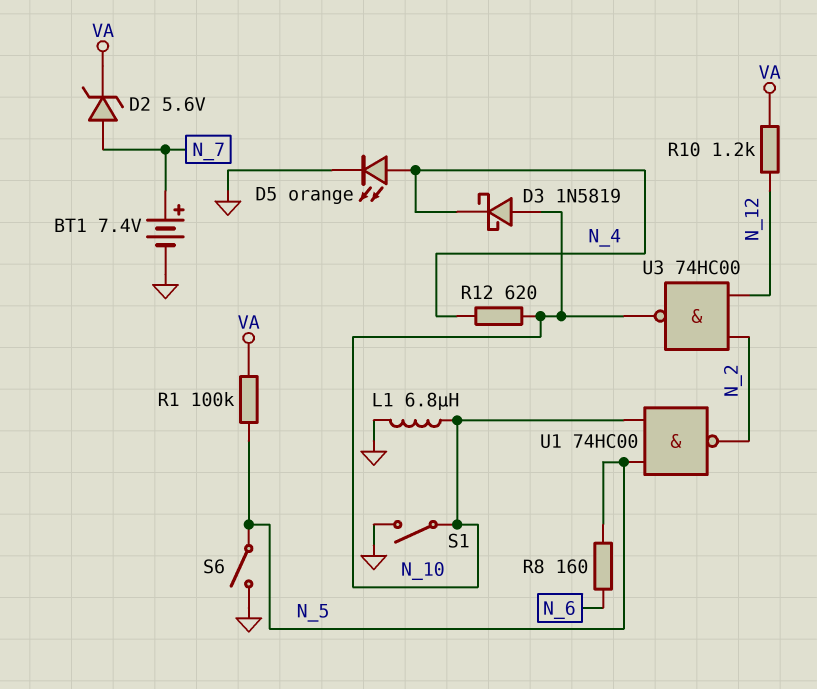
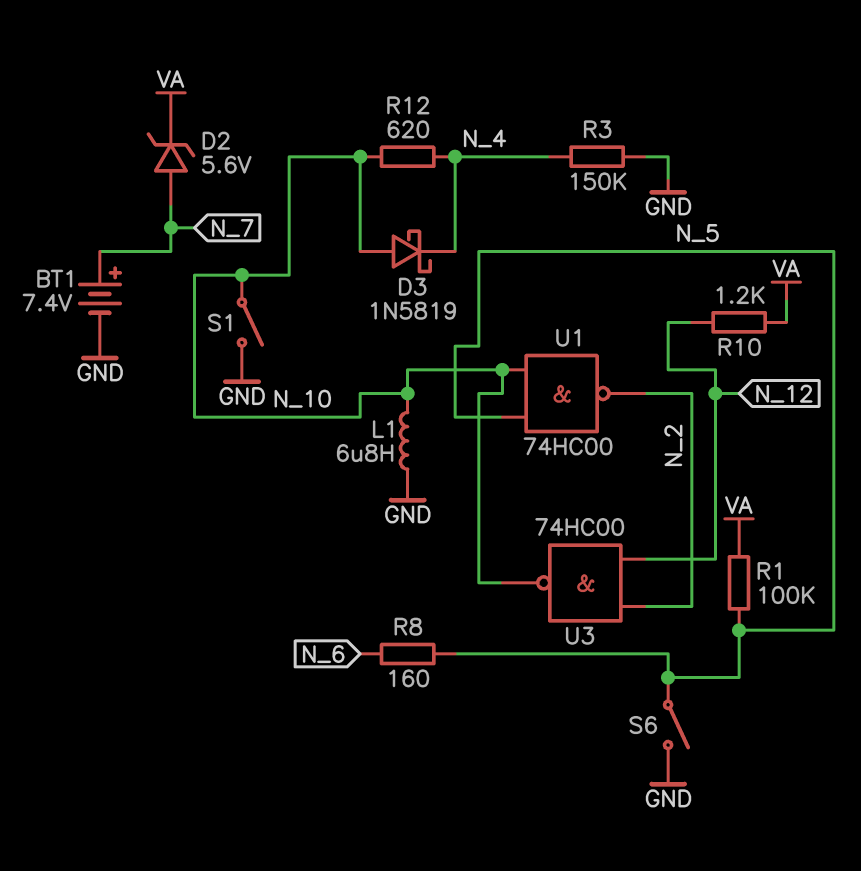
D5: LED orange (A N_4, K GND) -> none
R3: none -> 150k (GND, N_4)

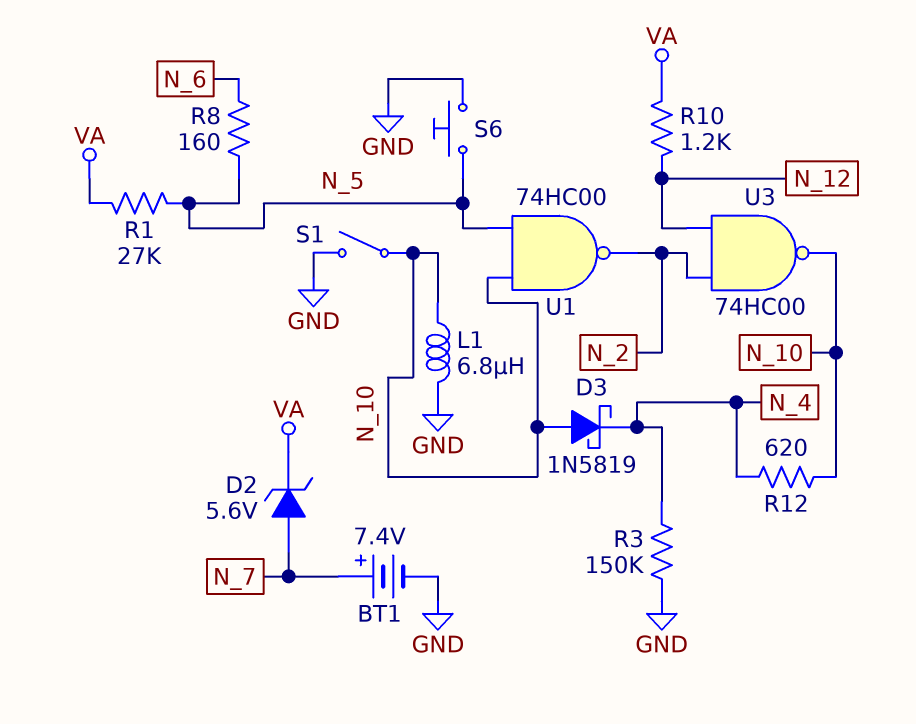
R1: 100k (N_5, VA) -> 27k (N_5, VA)
S6: switch (GND, N_5) -> button (GND, N_5)

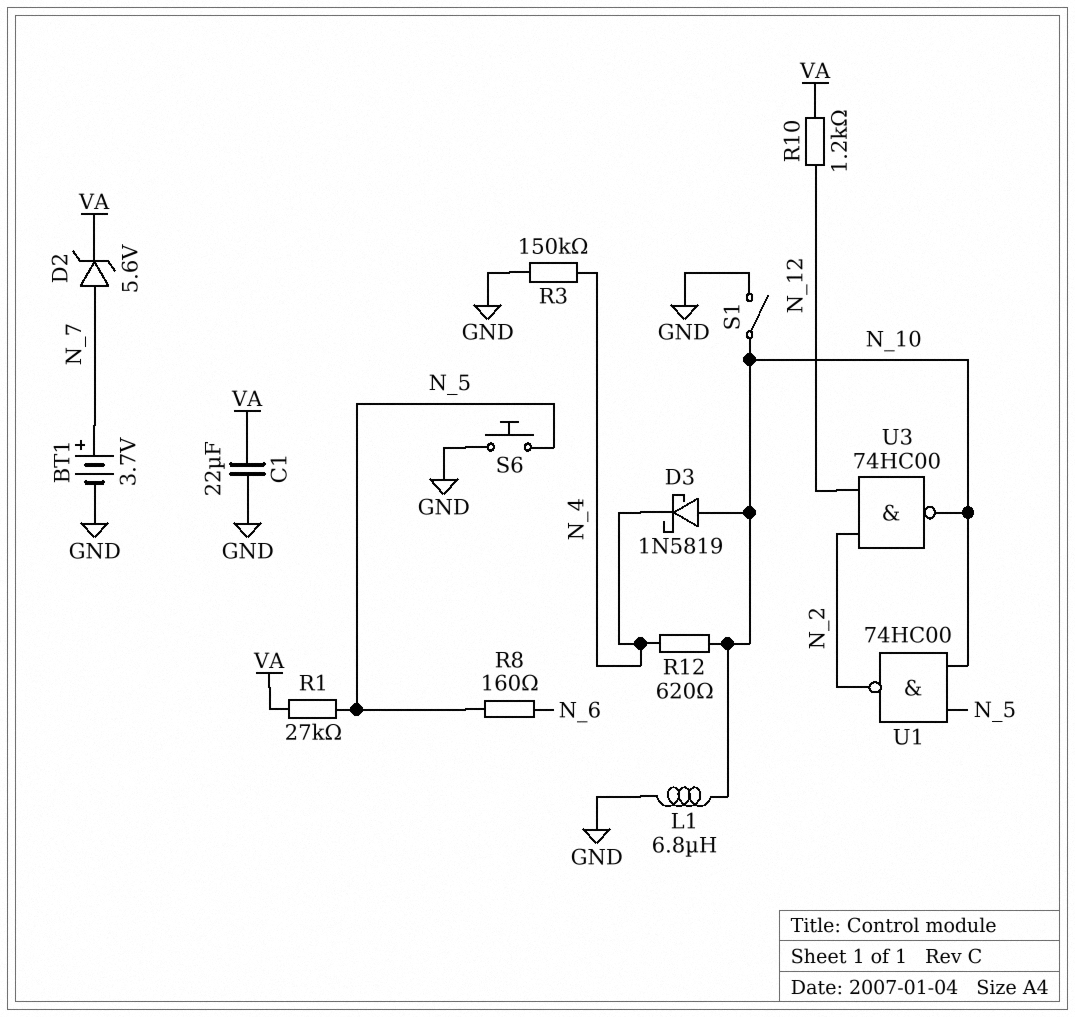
BT1: 7.4V (plus N_7, minus GND) -> 3.7V (plus N_7, minus GND)
C1: none -> 22uF (GND, VA)

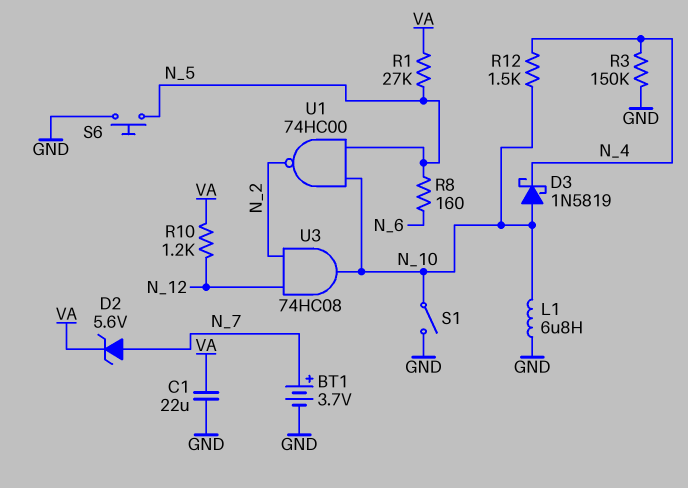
R12: 620 (N_4, N_10) -> 1.5k (N_4, N_10)
U3: NAND 74HC00 (in N_2, in N_12, out N_10) -> AND 74HC08 (in N_2, in N_12, out N_10)

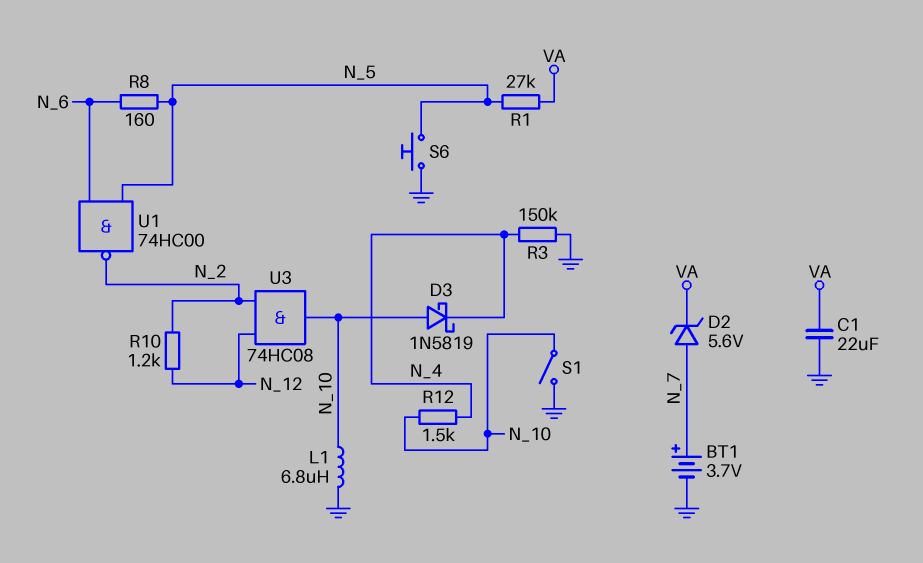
R10: 1.2k (N_12, VA) -> 1.2k (N_2, N_12)
U1: NAND 74HC00 (in N_5, in N_10, out N_2) -> NAND 74HC00 (in N_5, in N_6, out N_2)

